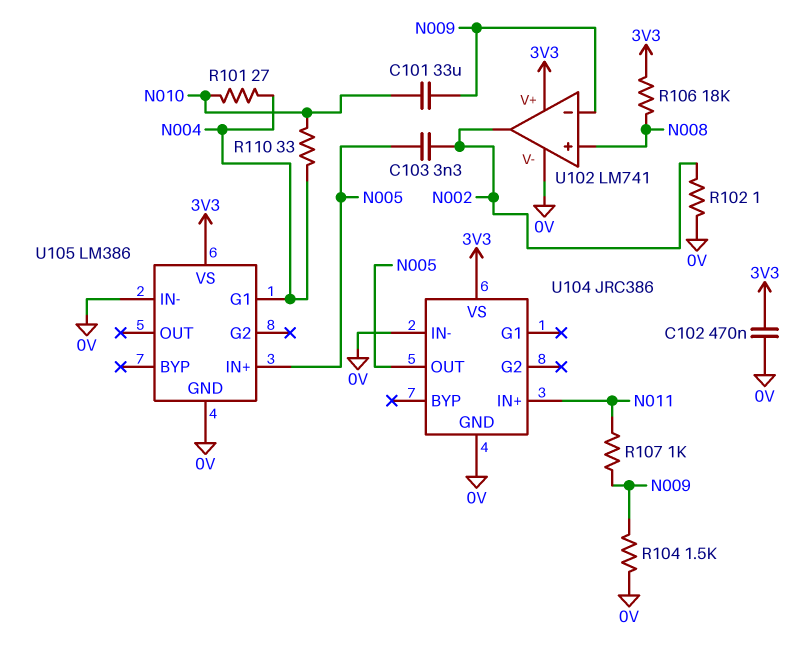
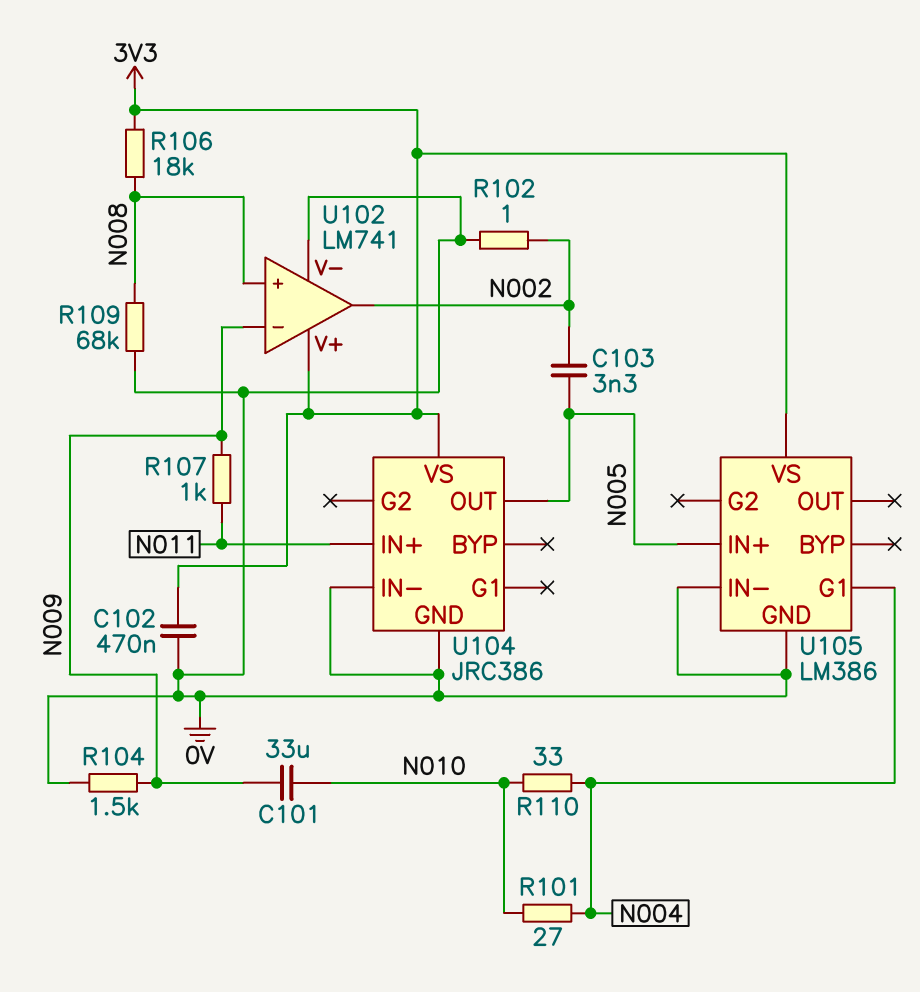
R109: none -> 68k (0V, N008)

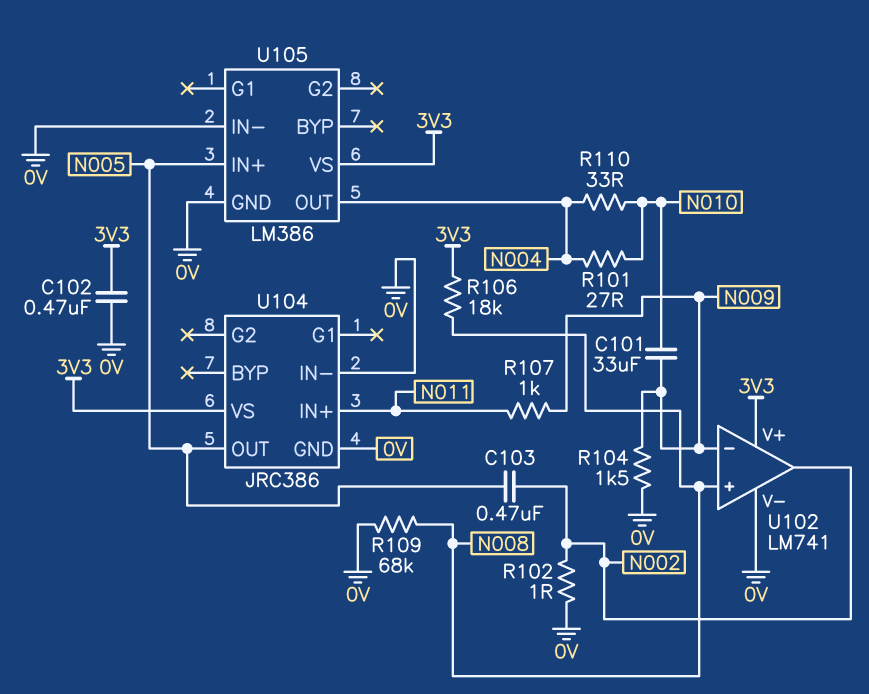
C103: 3.3nF (N002, N005) -> 470nF (N002, N005)
U105 pin G1: N004 -> none
U105 pin OUT: none -> N004

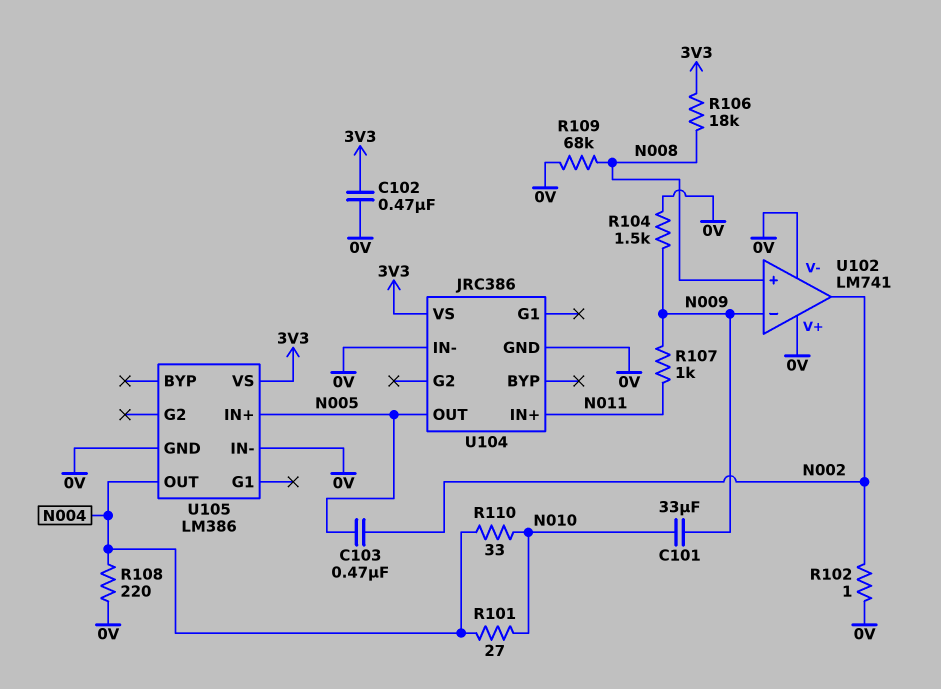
R108: none -> 220 (0V, N004)
U102 pin V+: 3V3 -> 0V

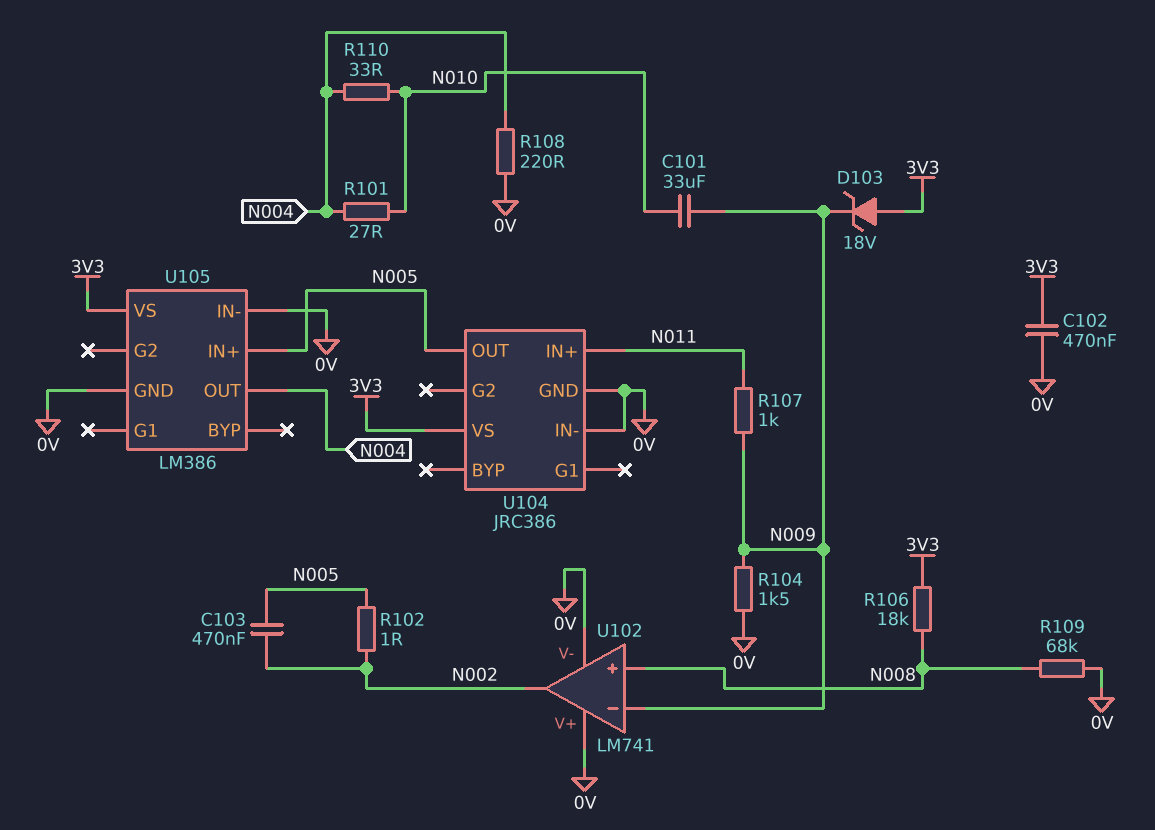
D103: none -> zener 18V (A 3V3, K N009)
R102: 1 (0V, N002) -> 1 (N002, N005)

